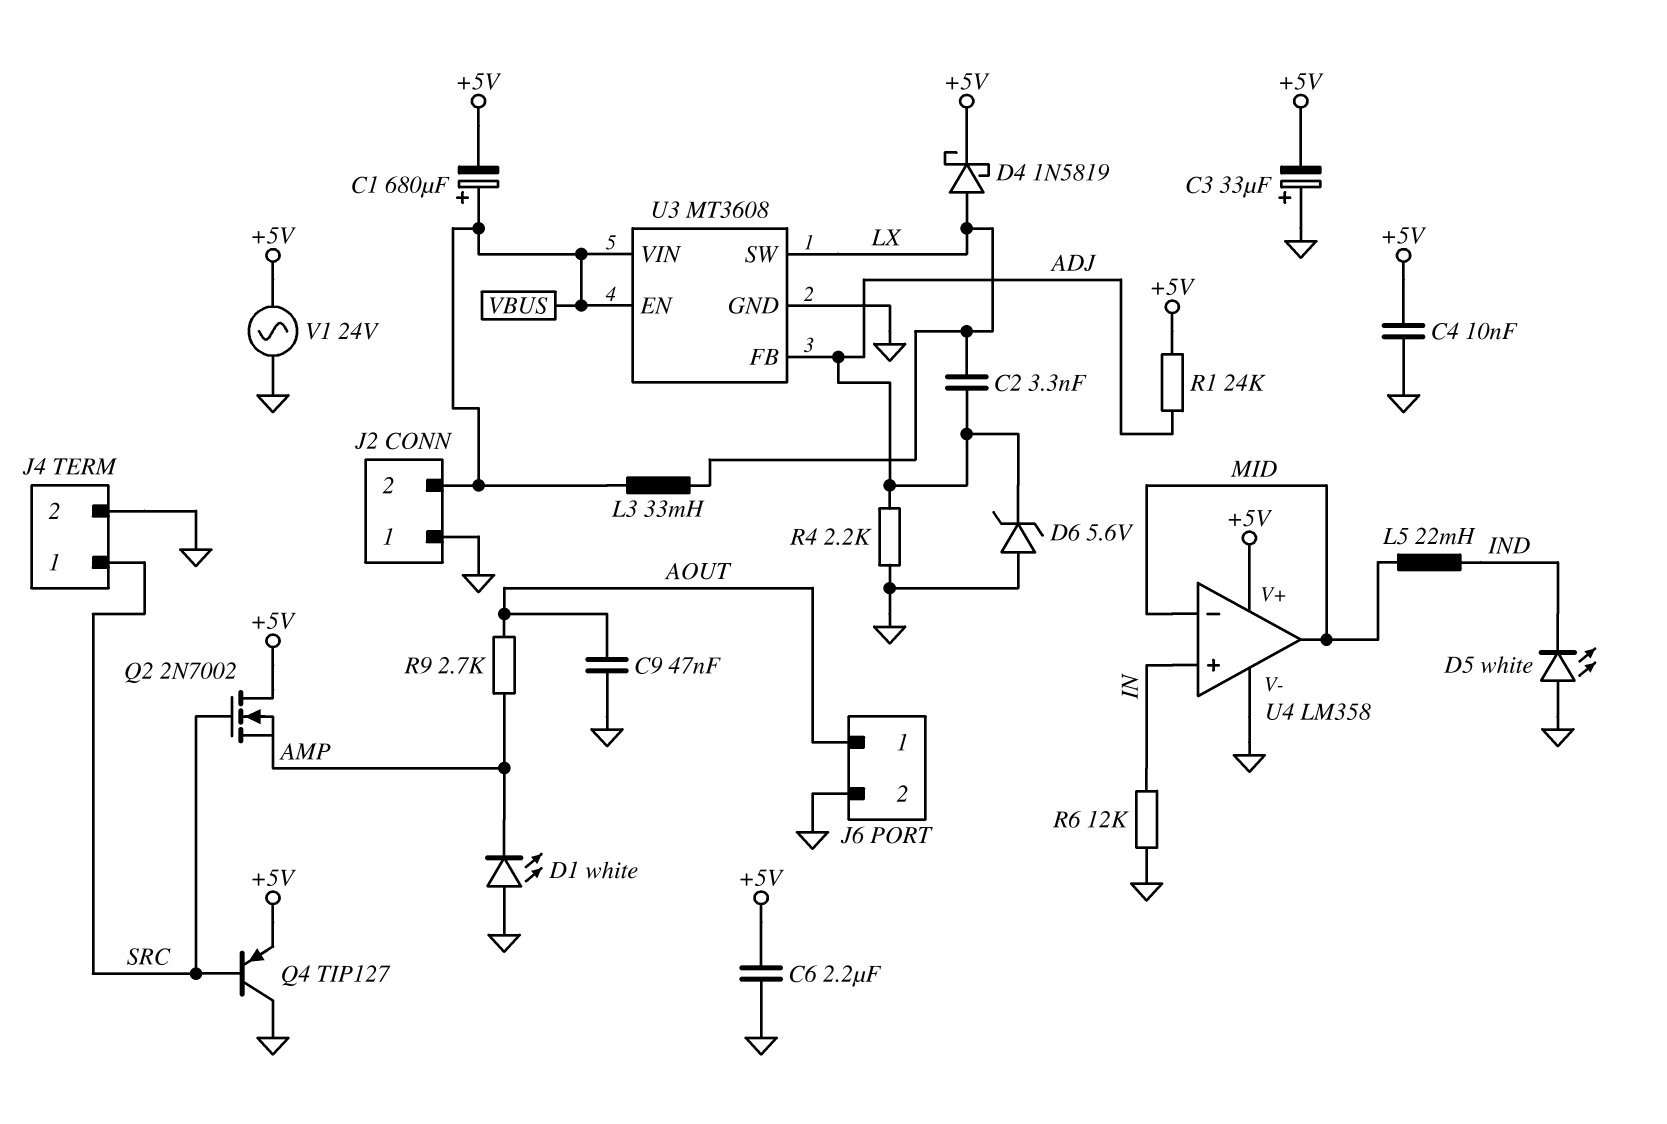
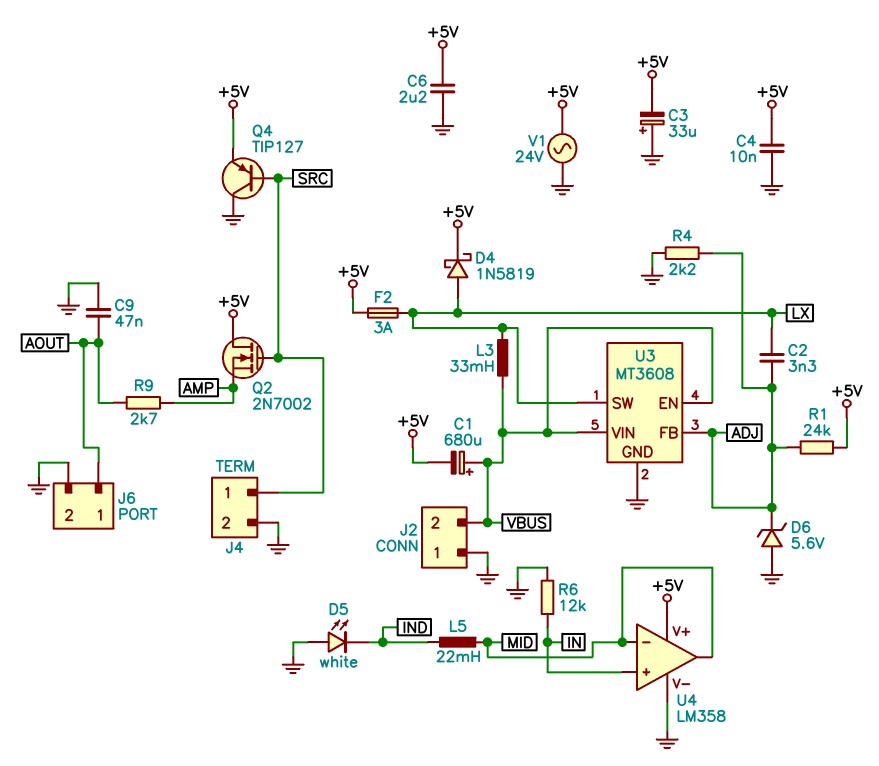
D1: LED white (A GND, K AMP) -> none
F2: none -> 3A (+5V, LX)

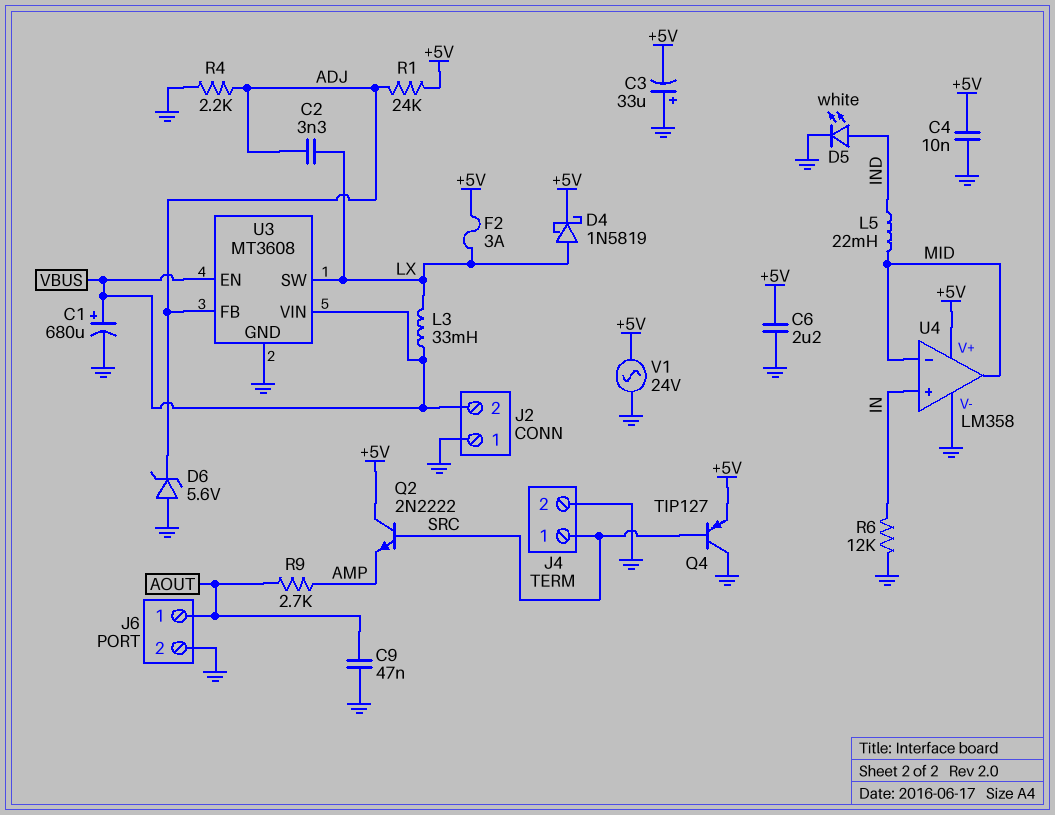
C1: 680uF (plus VBUS, minus +5V) -> 680uF (plus VBUS, minus GND)
D5: LED white (A GND, K IND) -> LED white (A IND, K GND)
Q2: NMOS 2N7002 (G SRC, D +5V, S AMP) -> NPN 2N2222 (B SRC, C +5V, E AMP)

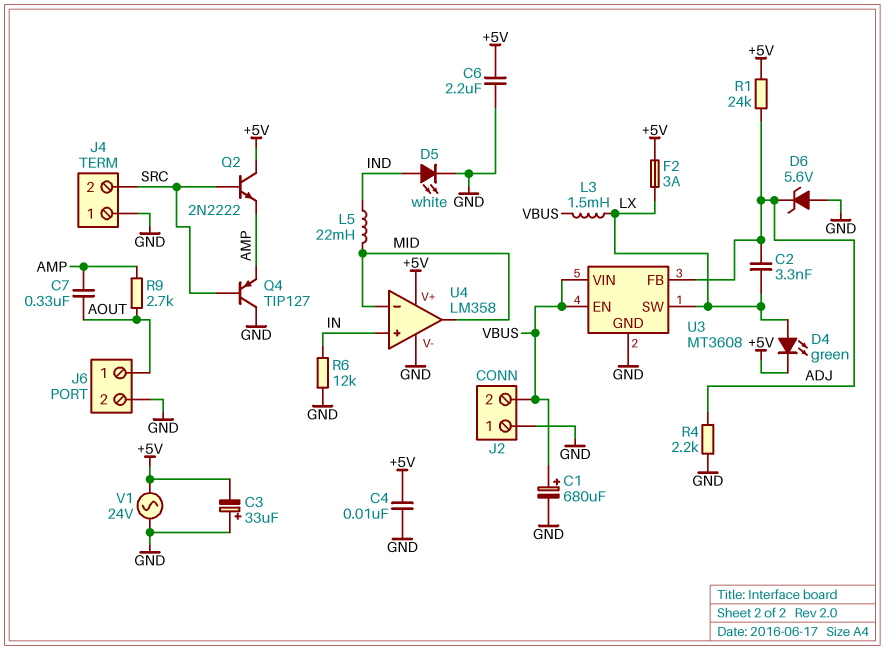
C7: none -> 330nF (AMP, AOUT)
C9: 47nF (AOUT, GND) -> none
D4: schottky 1N5819 (A LX, K +5V) -> LED green (A LX, K +5V)
J4 pin 1: SRC -> GND
J4 pin 2: GND -> SRC
L3: 33mH (LX, VBUS) -> 1.5mH (LX, VBUS)
Q4: PNP TIP127 (B SRC, C GND, E +5V) -> PNP TIP127 (B SRC, C GND, E AMP)

